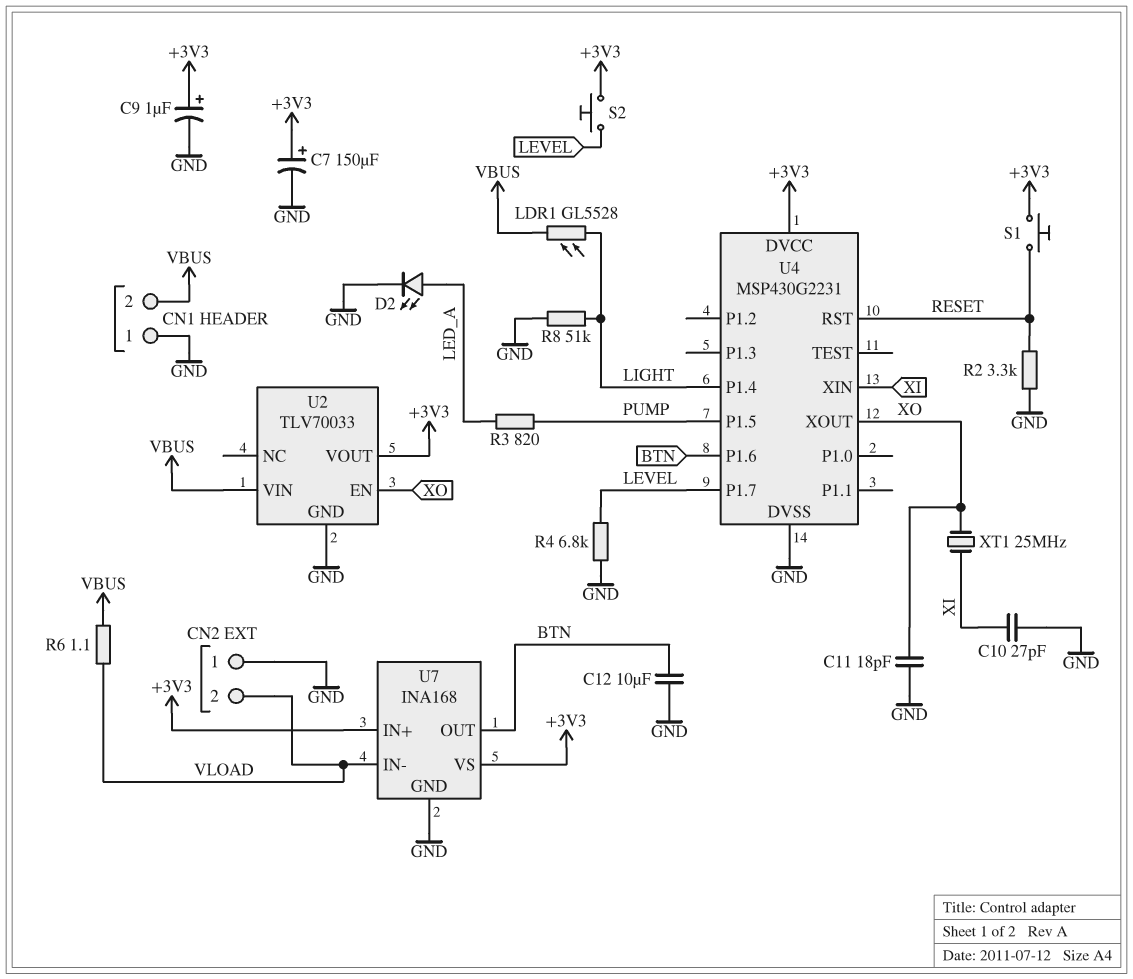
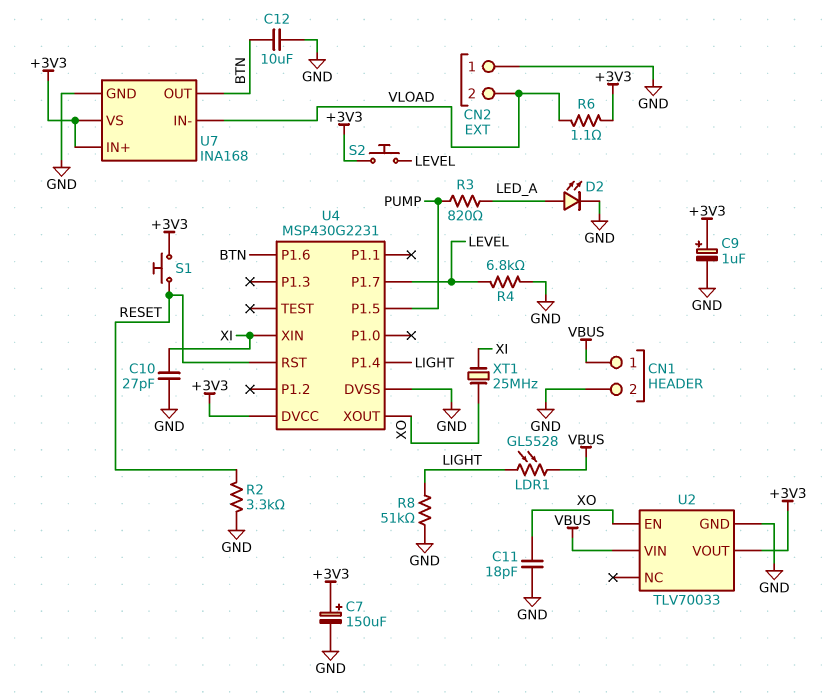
CN1 pin 1: GND -> VBUS
CN1 pin 2: VBUS -> GND
R6: 1.1 (VBUS, VLOAD) -> 1.1 (+3V3, VLOAD)

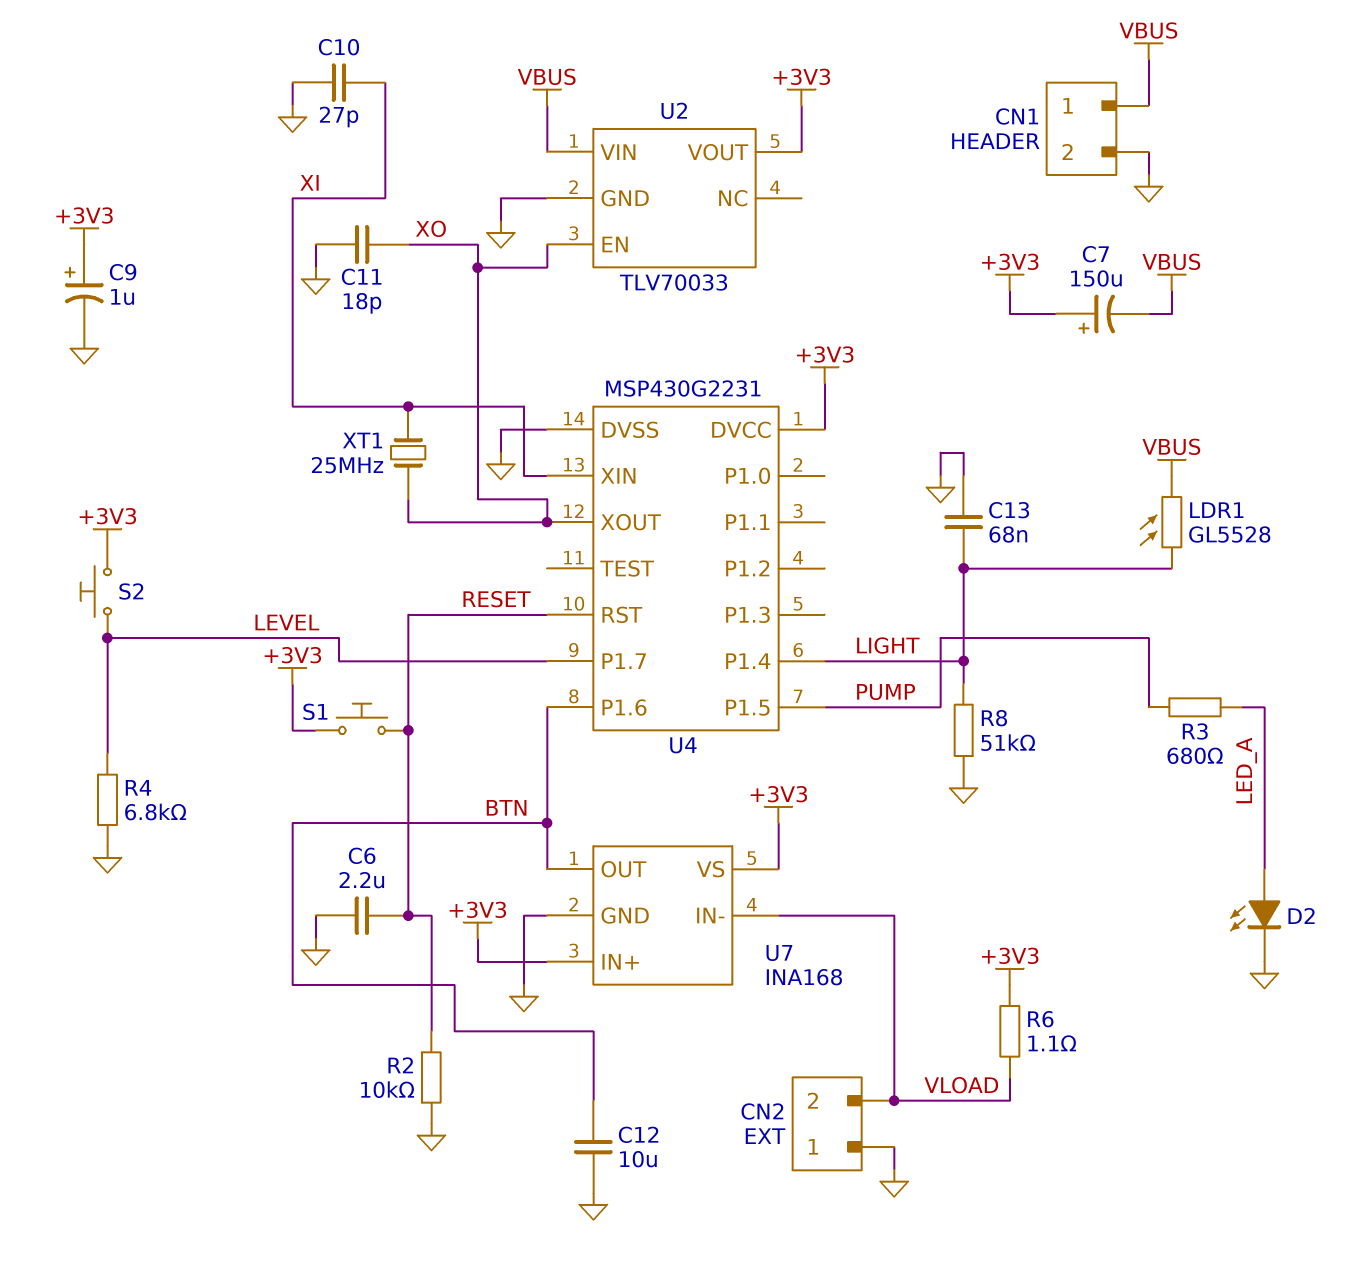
C6: none -> 2.2uF (GND, RESET)
C7: 150uF (plus +3V3, minus GND) -> 150uF (plus +3V3, minus VBUS)
C13: none -> 68nF (GND, LIGHT)
R2: 3.3k (GND, RESET) -> 10k (GND, RESET)
R3: 820 (LED_A, PUMP) -> 680 (LED_A, PUMP)

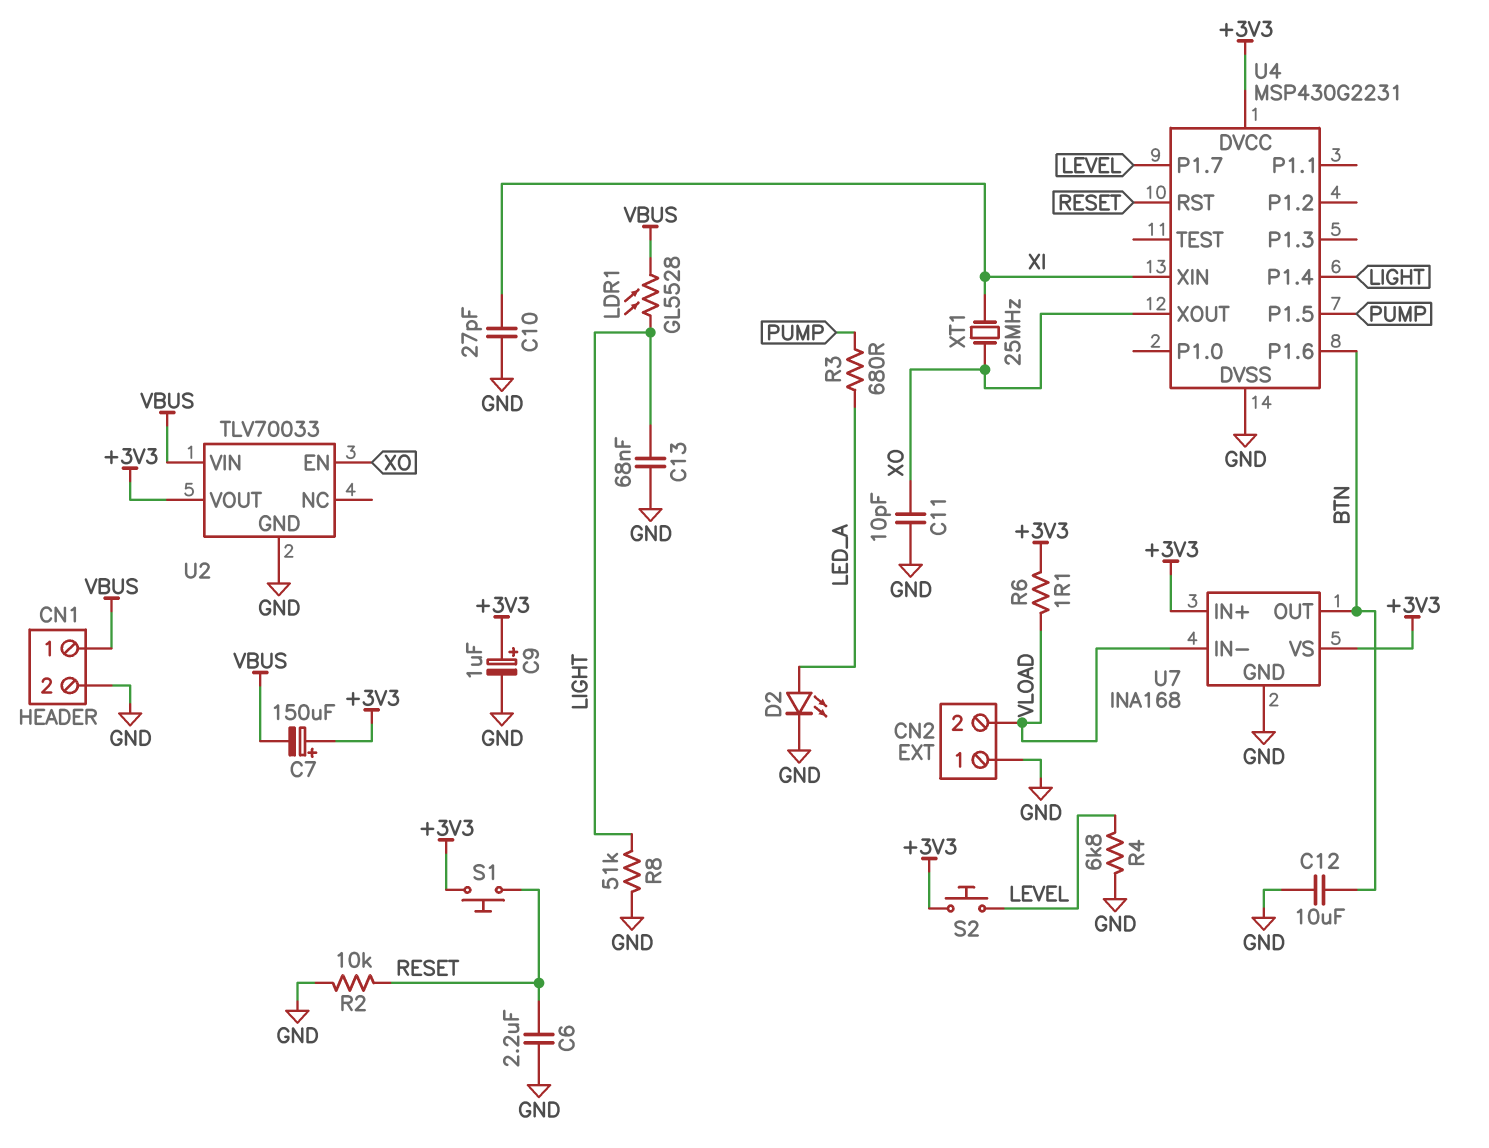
C11: 18pF (GND, XO) -> 10pF (GND, XO)

